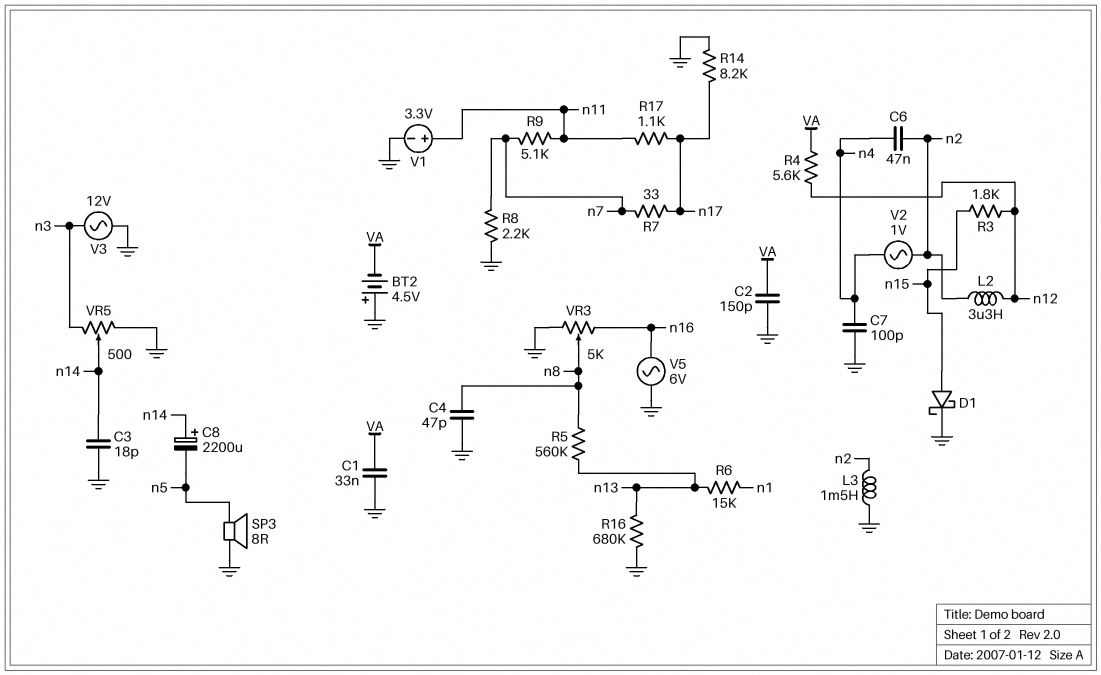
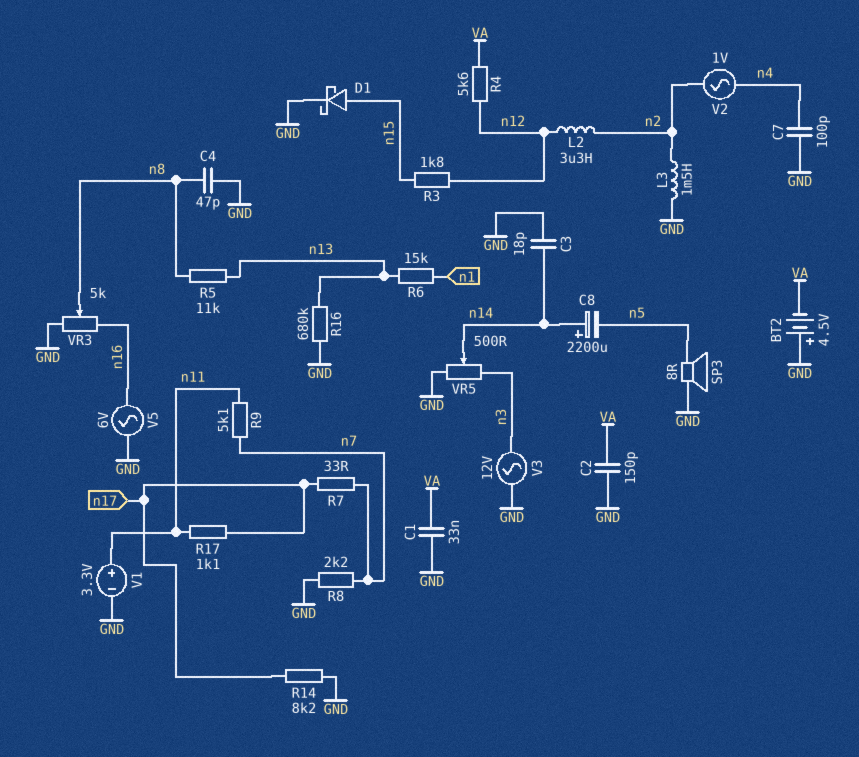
C6: 47nF (n2, n4) -> none
R5: 560k (n8, n13) -> 11k (n8, n13)

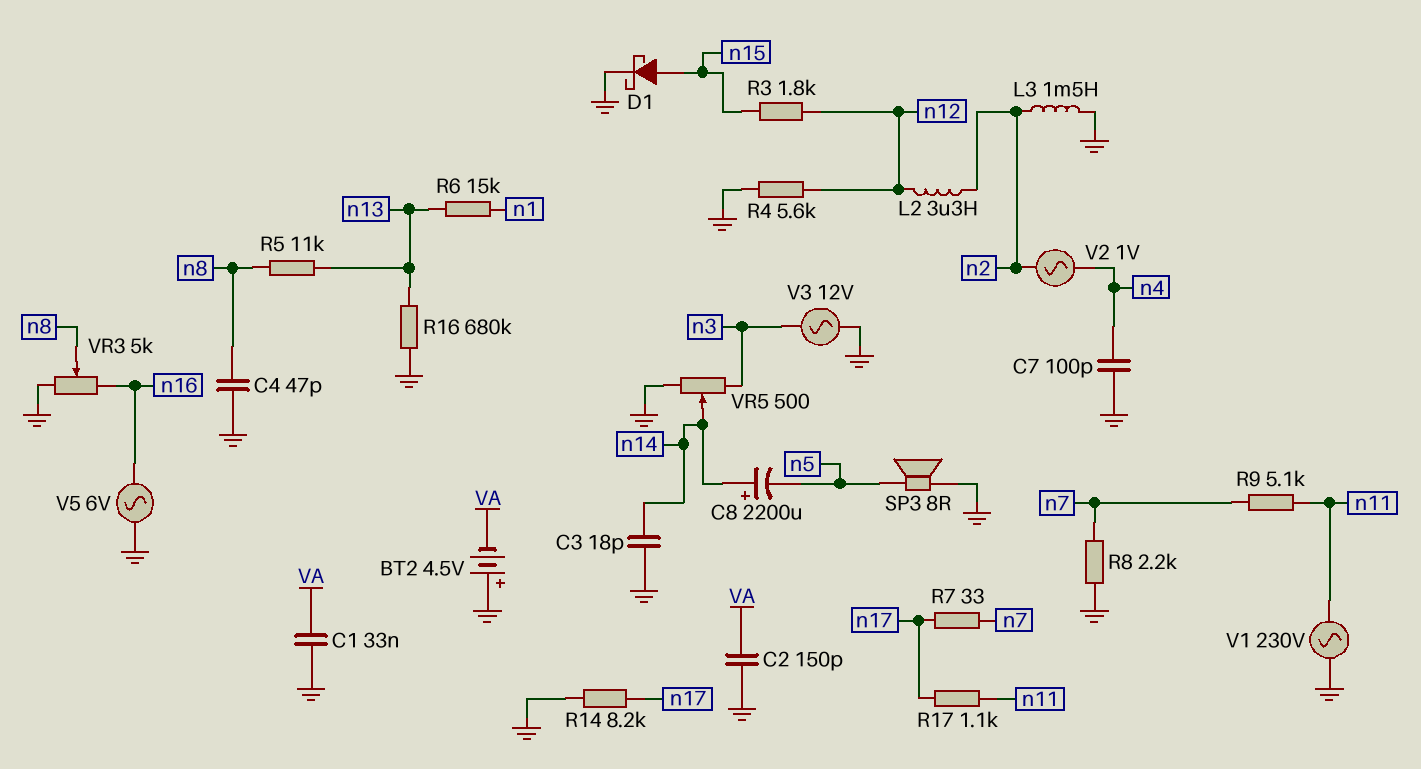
R4: 5.6k (VA, n12) -> 5.6k (GND, n12)
V1: 3.3V (plus n11, minus GND) -> AC 230V (GND, n11)

